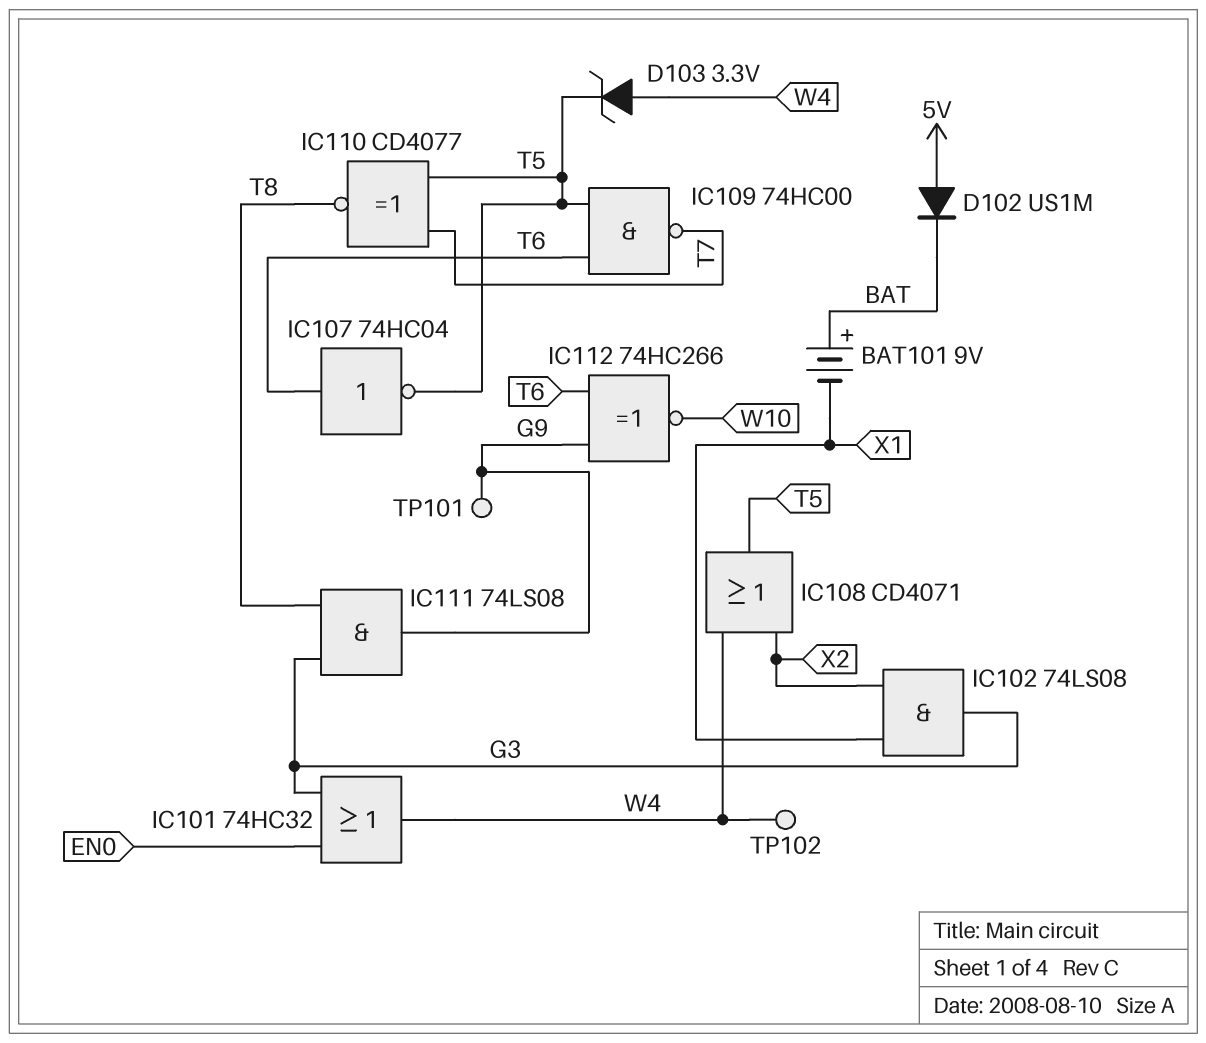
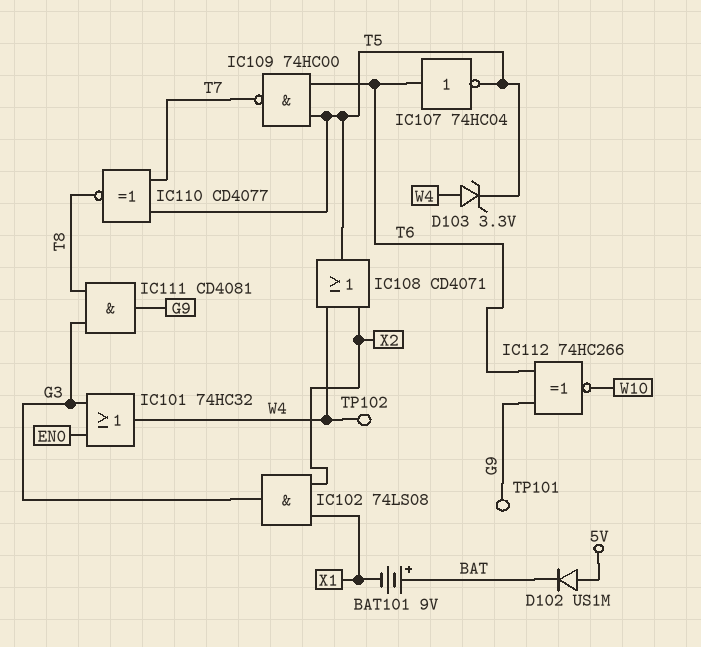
IC111: AND 74LS08 (in G3, in T8, out G9) -> AND CD4081 (in G3, in T8, out G9)

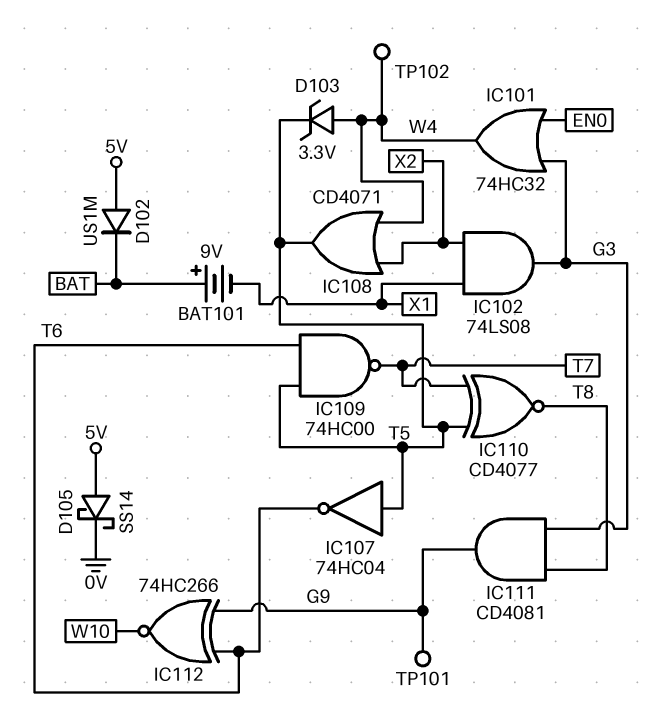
D105: none -> schottky SS14 (A 5V, K 0V)
IC107: NOT 74HC04 (in T6, out T5) -> NOT 74HC04 (in T5, out T6)

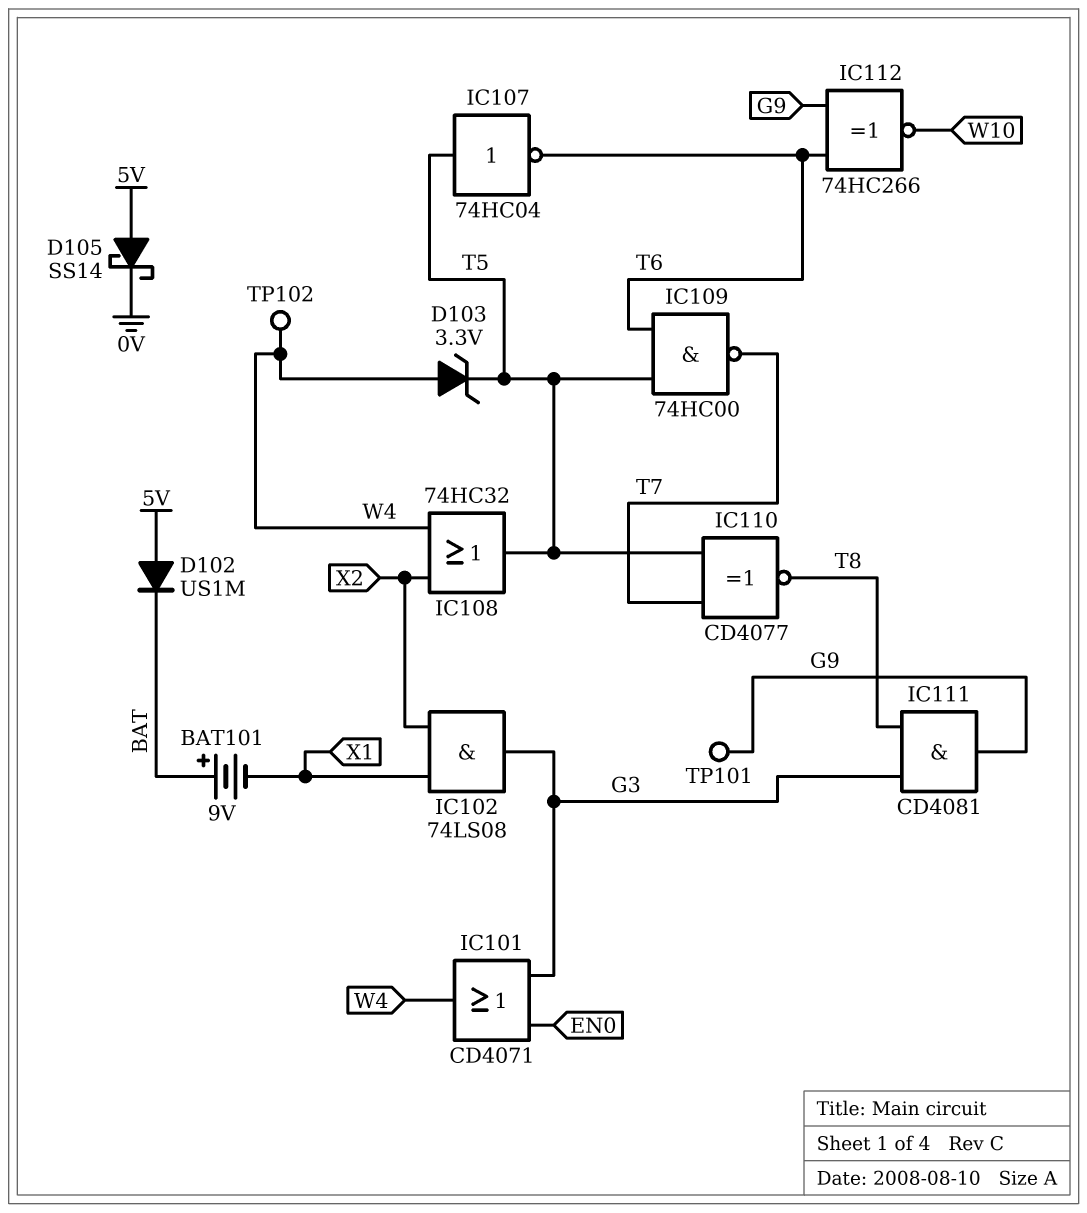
IC101: OR 74HC32 (in EN0, in G3, out W4) -> OR CD4071 (in EN0, in G3, out W4)
IC108: OR CD4071 (in W4, in X2, out T5) -> OR 74HC32 (in W4, in X2, out T5)

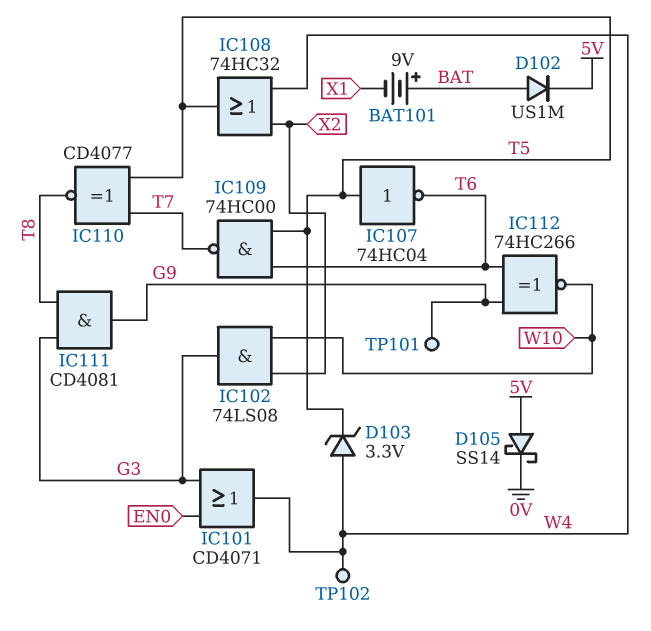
D102: diode US1M (A 5V, K BAT) -> diode US1M (A BAT, K 5V)
IC102: AND 74LS08 (in X1, in X2, out G3) -> AND 74LS08 (in W10, in X2, out G3)

